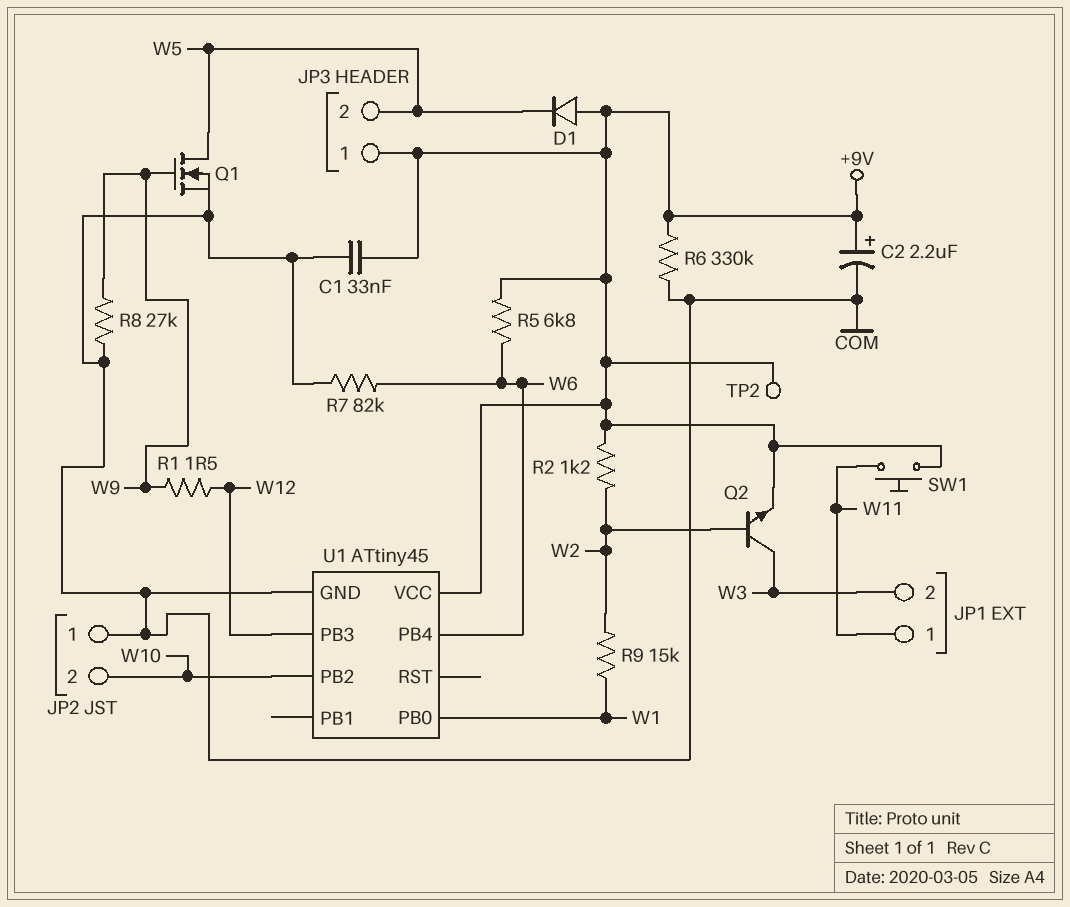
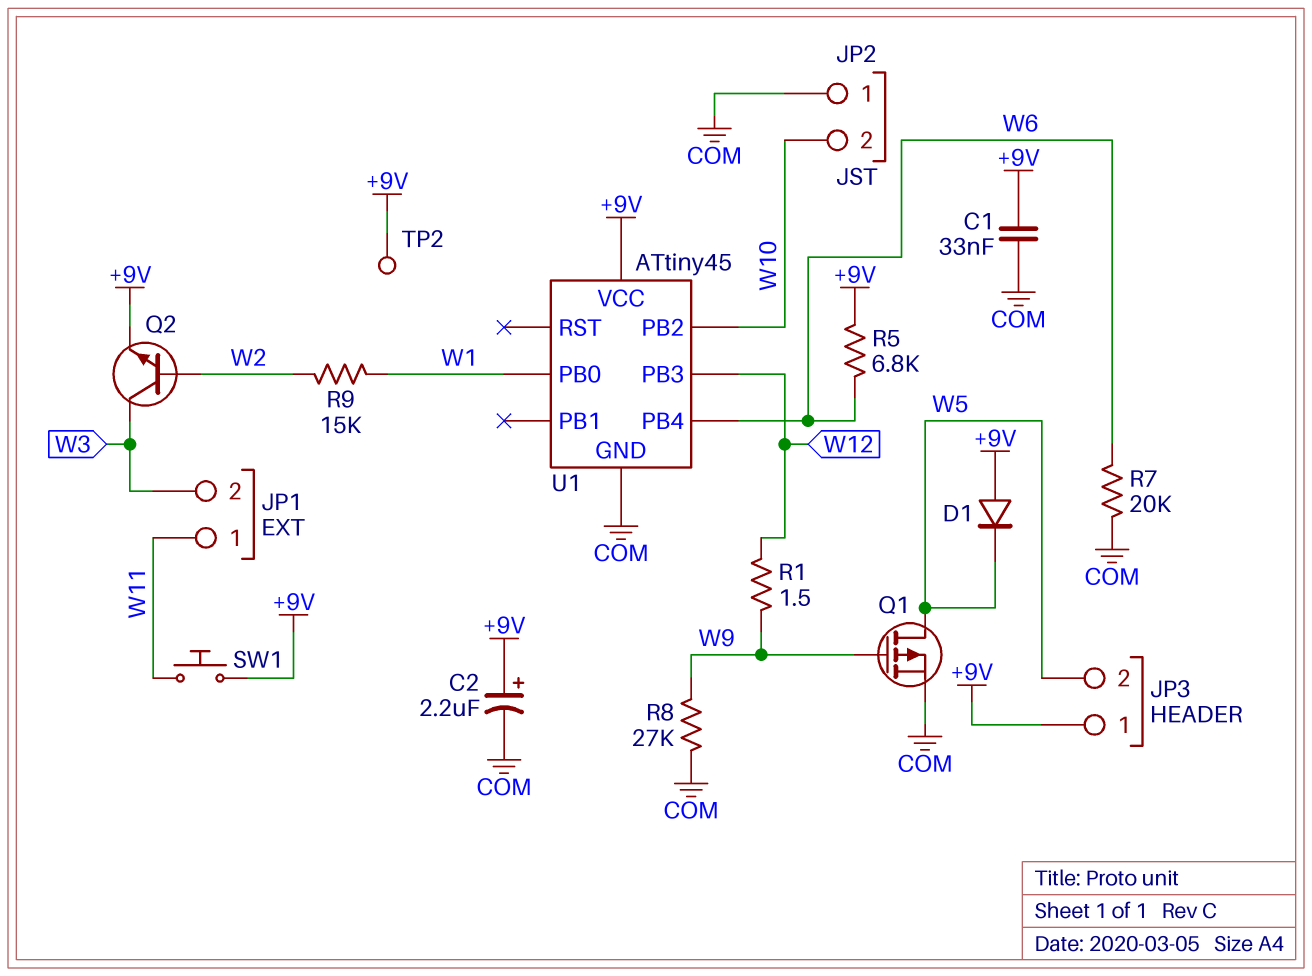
Q1: NMOS (G W9, D W5, S COM) -> PMOS (G W9, D W5, S COM)
R2: 1.2k (+9V, W2) -> none
R6: 330k (+9V, COM) -> none
R7: 82k (COM, W6) -> 20k (COM, W6)

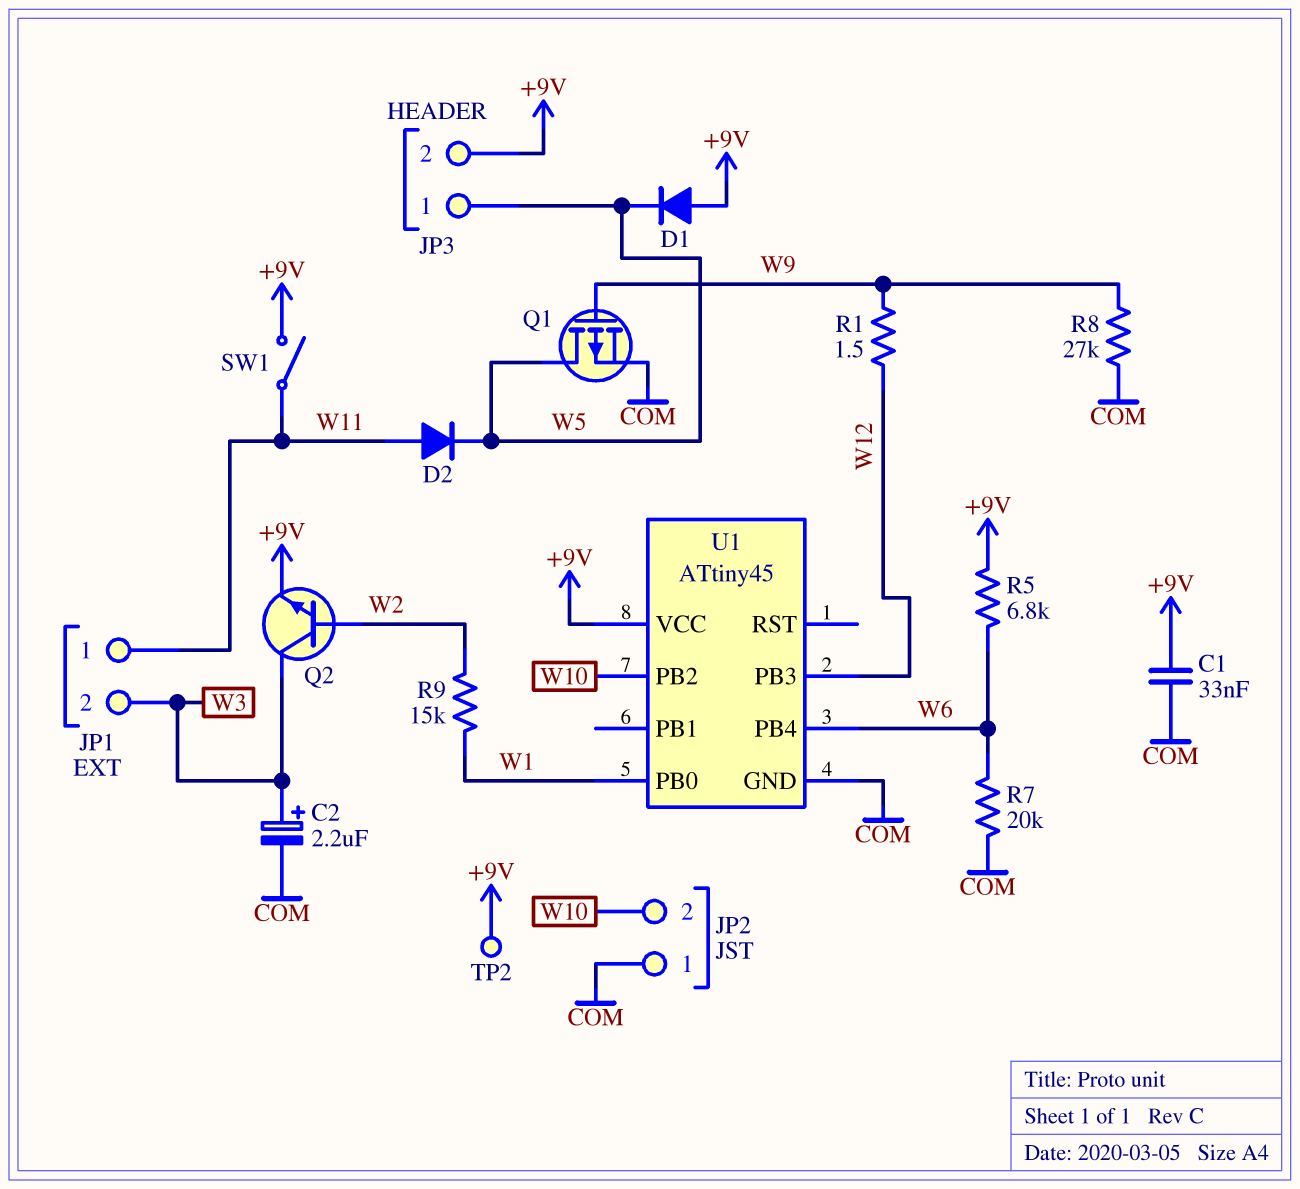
C2: 2.2uF (plus +9V, minus COM) -> 2.2uF (plus W3, minus COM)
D2: none -> diode (A W11, K W5)
JP3 pin 1: +9V -> W5
JP3 pin 2: W5 -> +9V
SW1: button (+9V, W11) -> switch (+9V, W11)

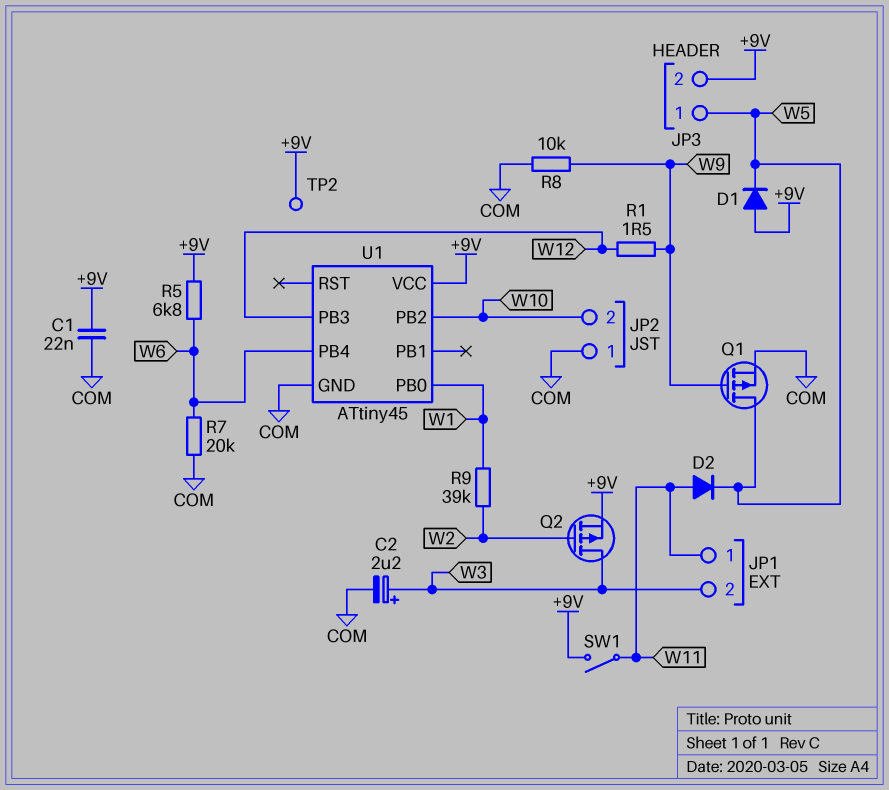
C1: 33nF (+9V, COM) -> 22nF (+9V, COM)
Q2: NPN (B W2, C W3, E +9V) -> PMOS (G W2, D W3, S +9V)
R8: 27k (COM, W9) -> 10k (COM, W9)
R9: 15k (W1, W2) -> 39k (W1, W2)

